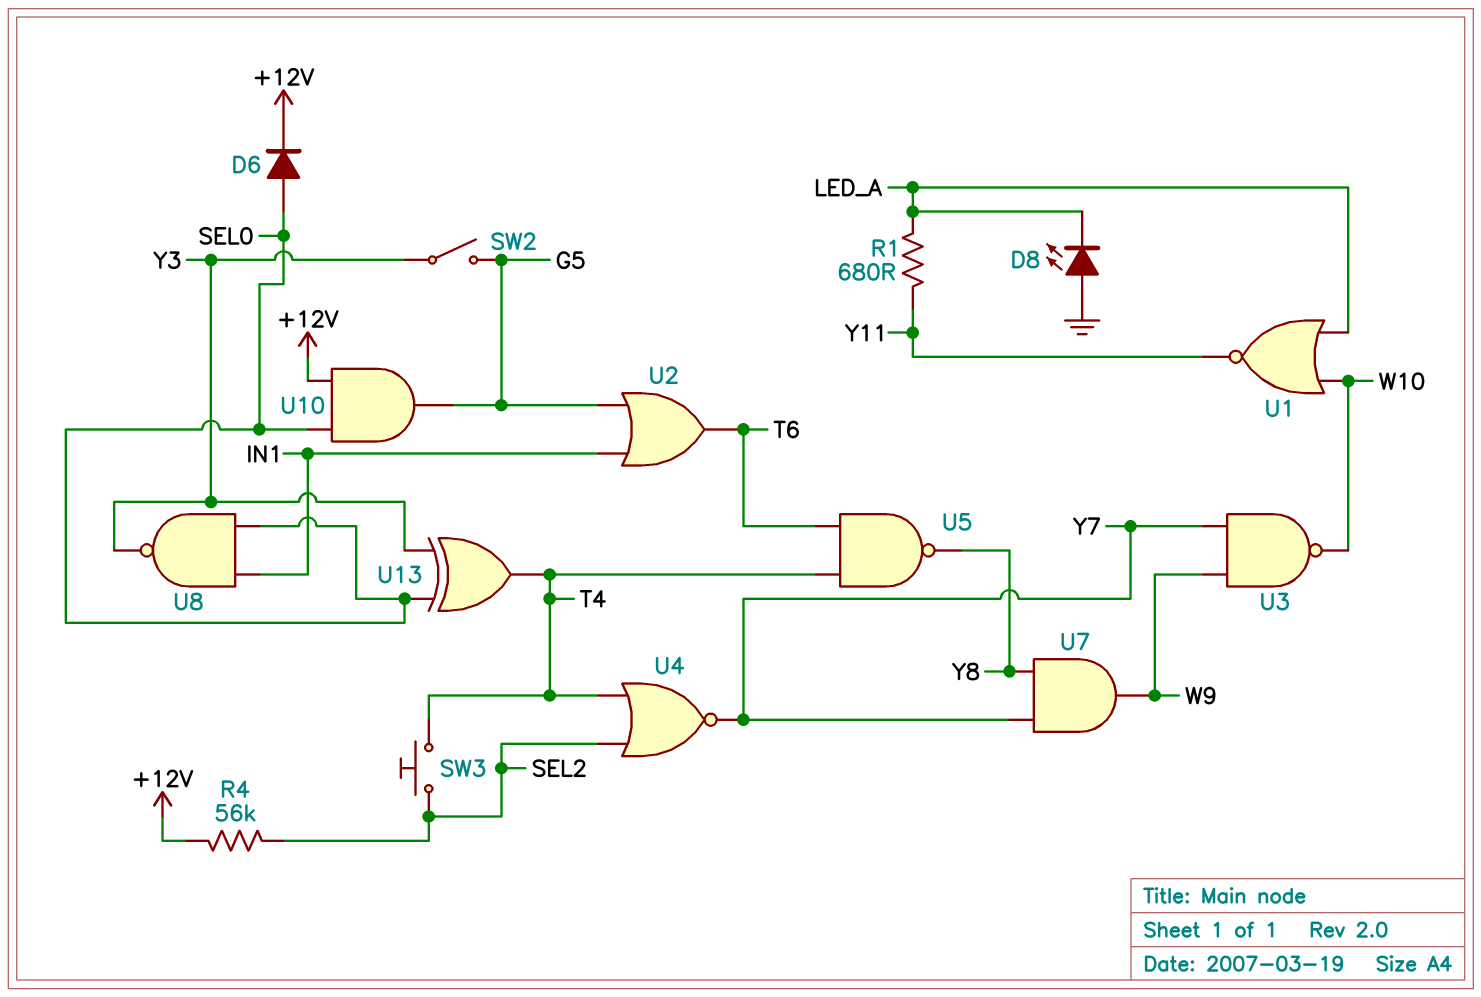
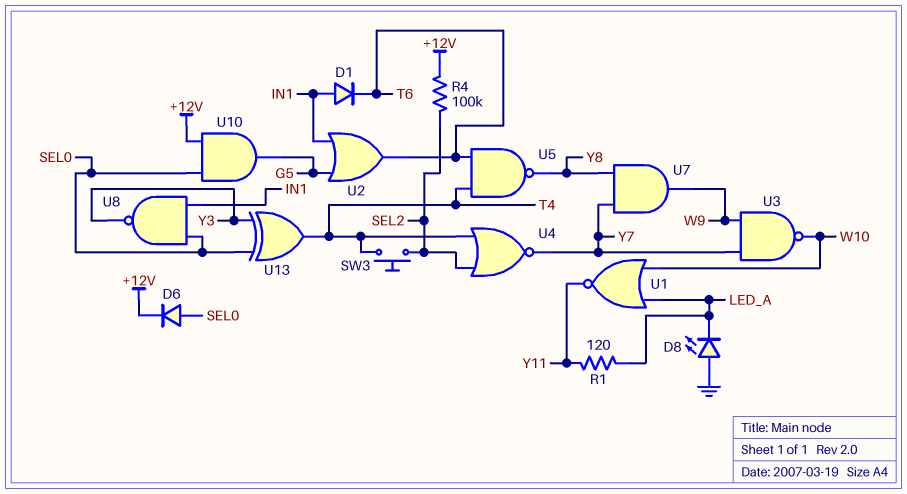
D1: none -> diode (A IN1, K T6)
R1: 680 (LED_A, Y11) -> 120 (LED_A, Y11)
R4: 56k (+12V, SEL2) -> 100k (+12V, SEL2)
SW2: switch (G5, Y3) -> none

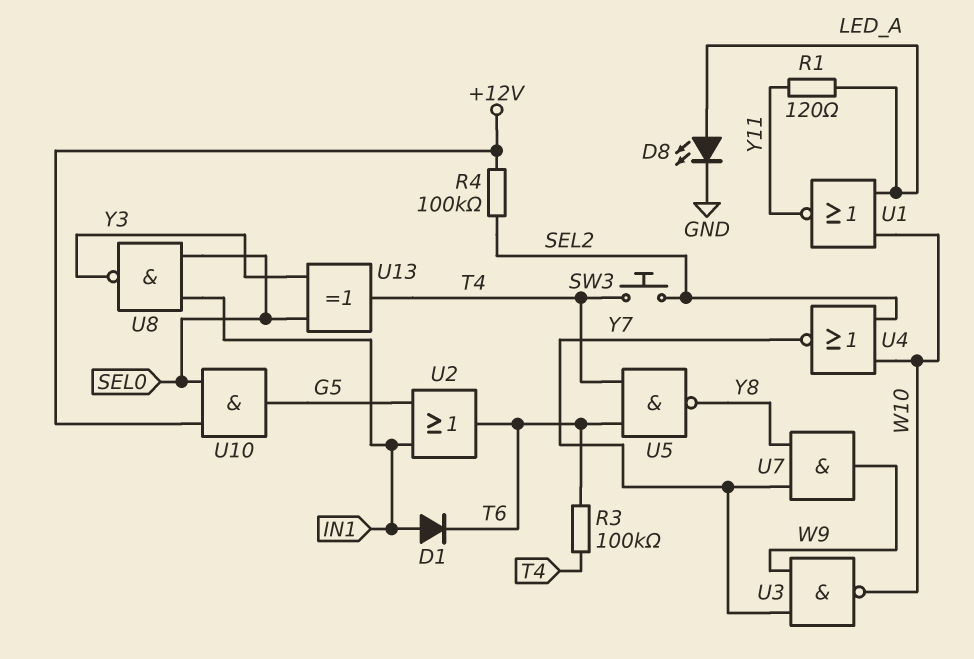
D6: diode (A SEL0, K +12V) -> none
D8: LED (A GND, K LED_A) -> LED (A LED_A, K GND)
R3: none -> 100k (T4, T6)
U4: NOR (in SEL2, in T4, out Y7) -> NOR (in SEL2, in W10, out Y7)

